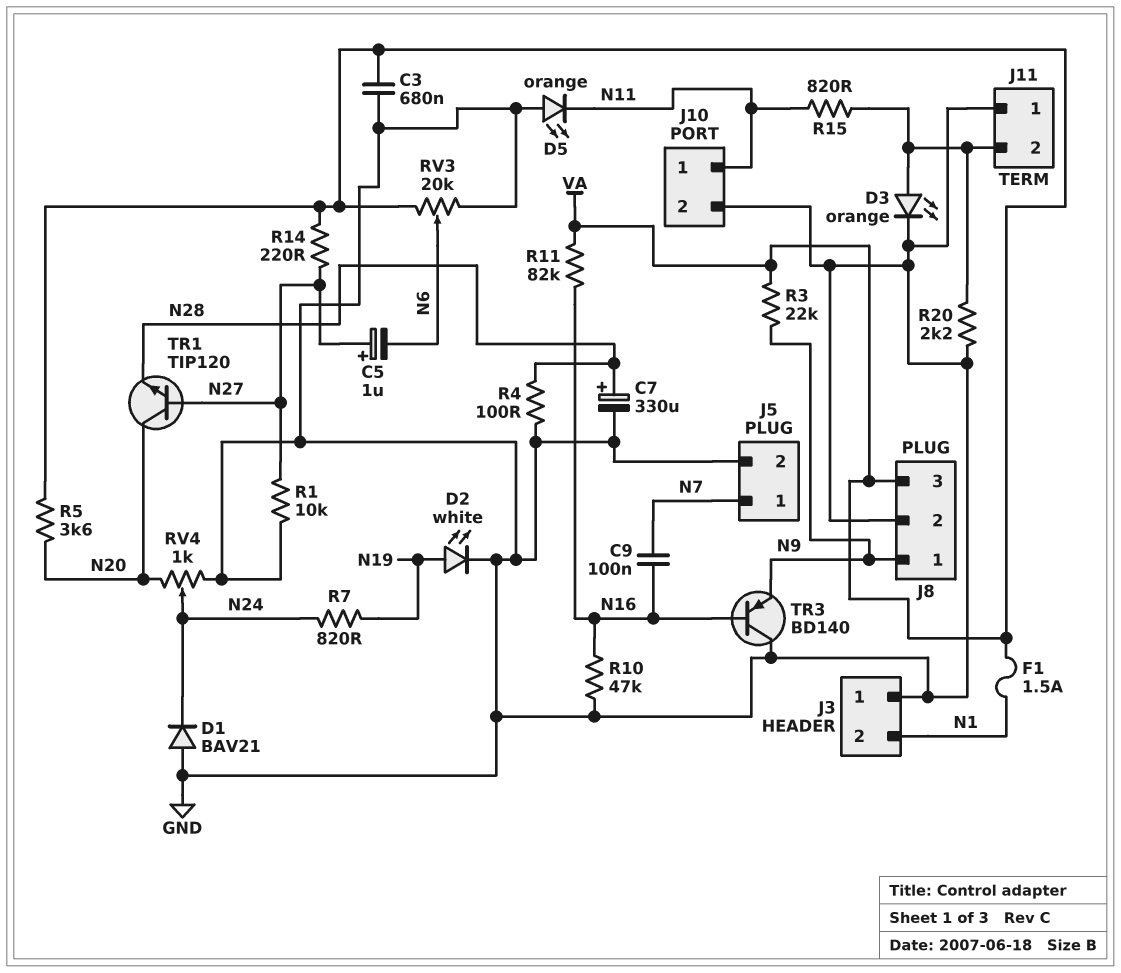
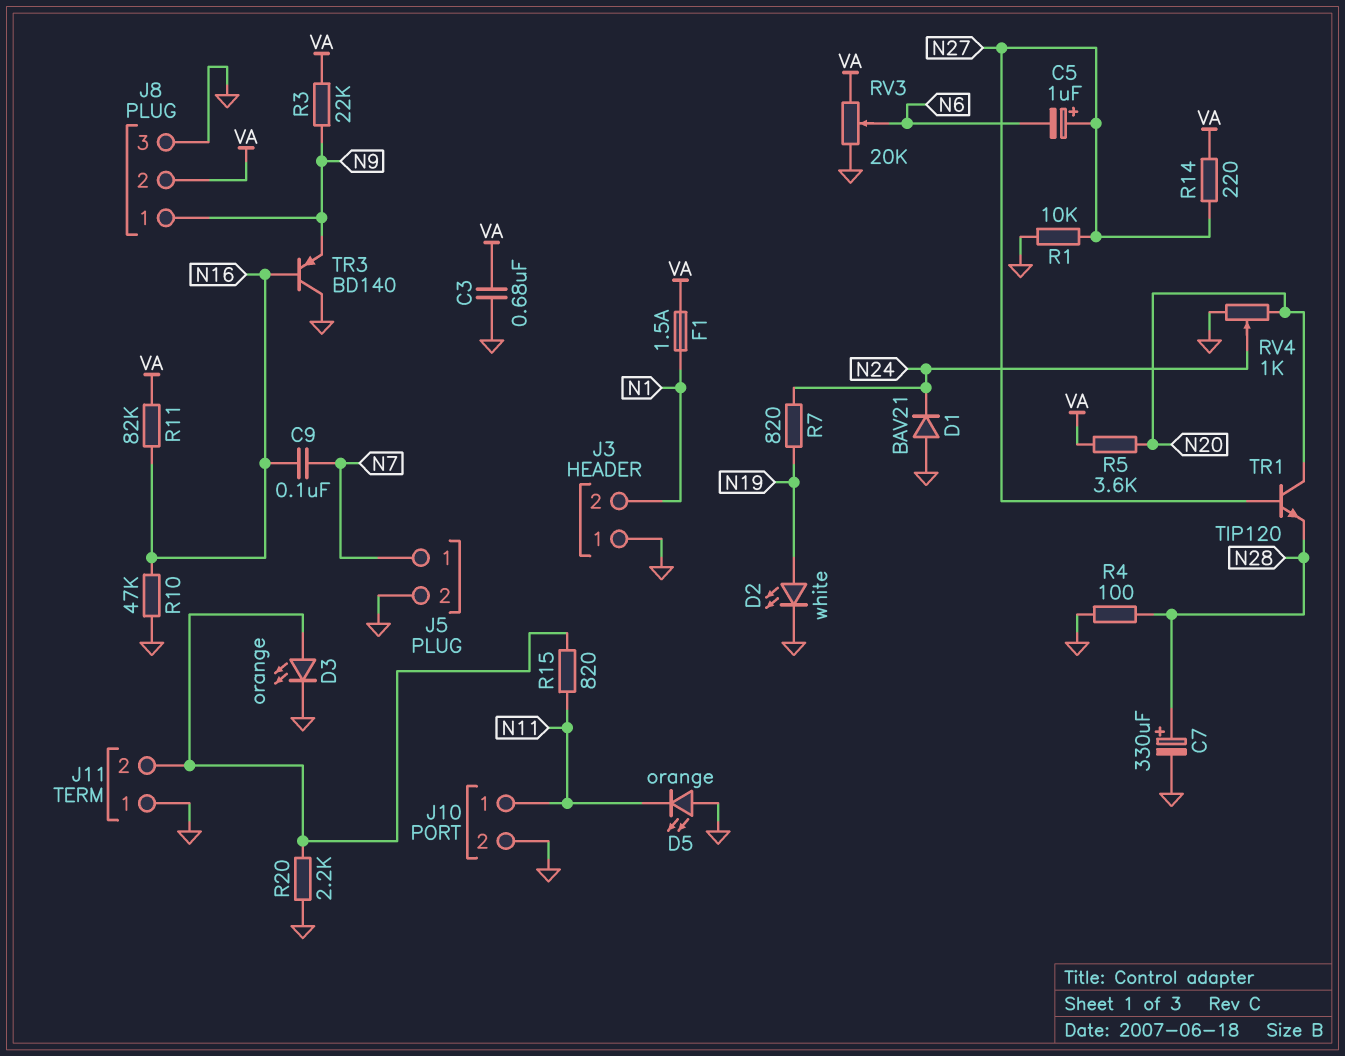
J8 pin 2: GND -> VA
J8 pin 3: VA -> GND

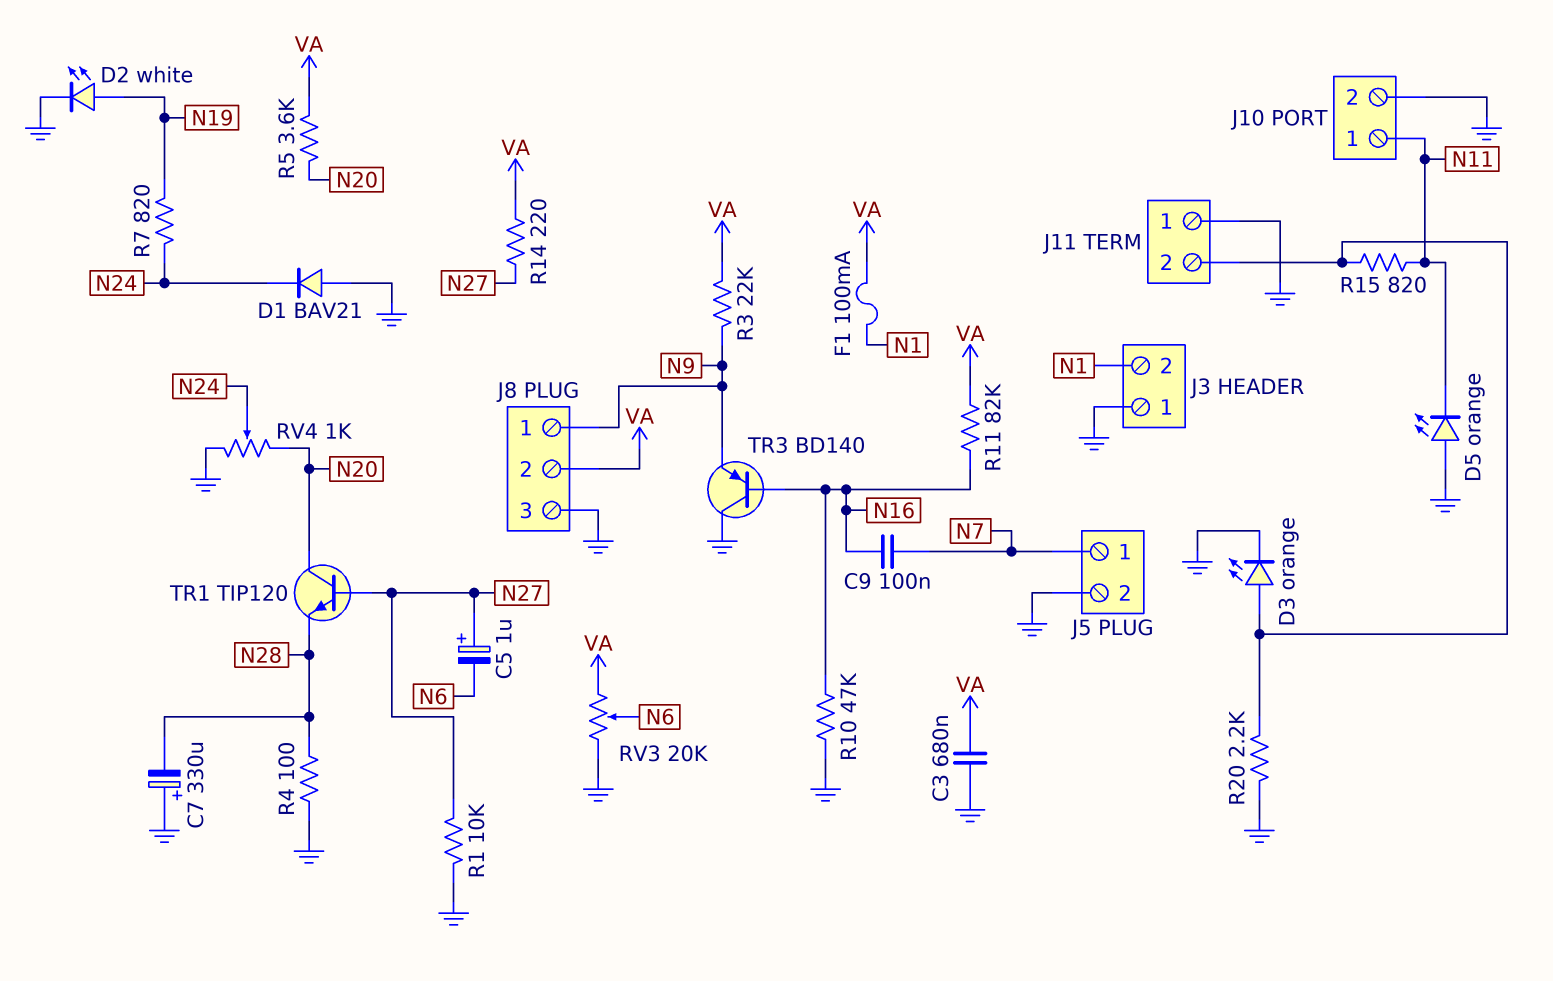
C7: 330uF (plus N28, minus GND) -> 330uF (plus GND, minus N28)
F1: 1.5A (N1, VA) -> 100mA (N1, VA)

